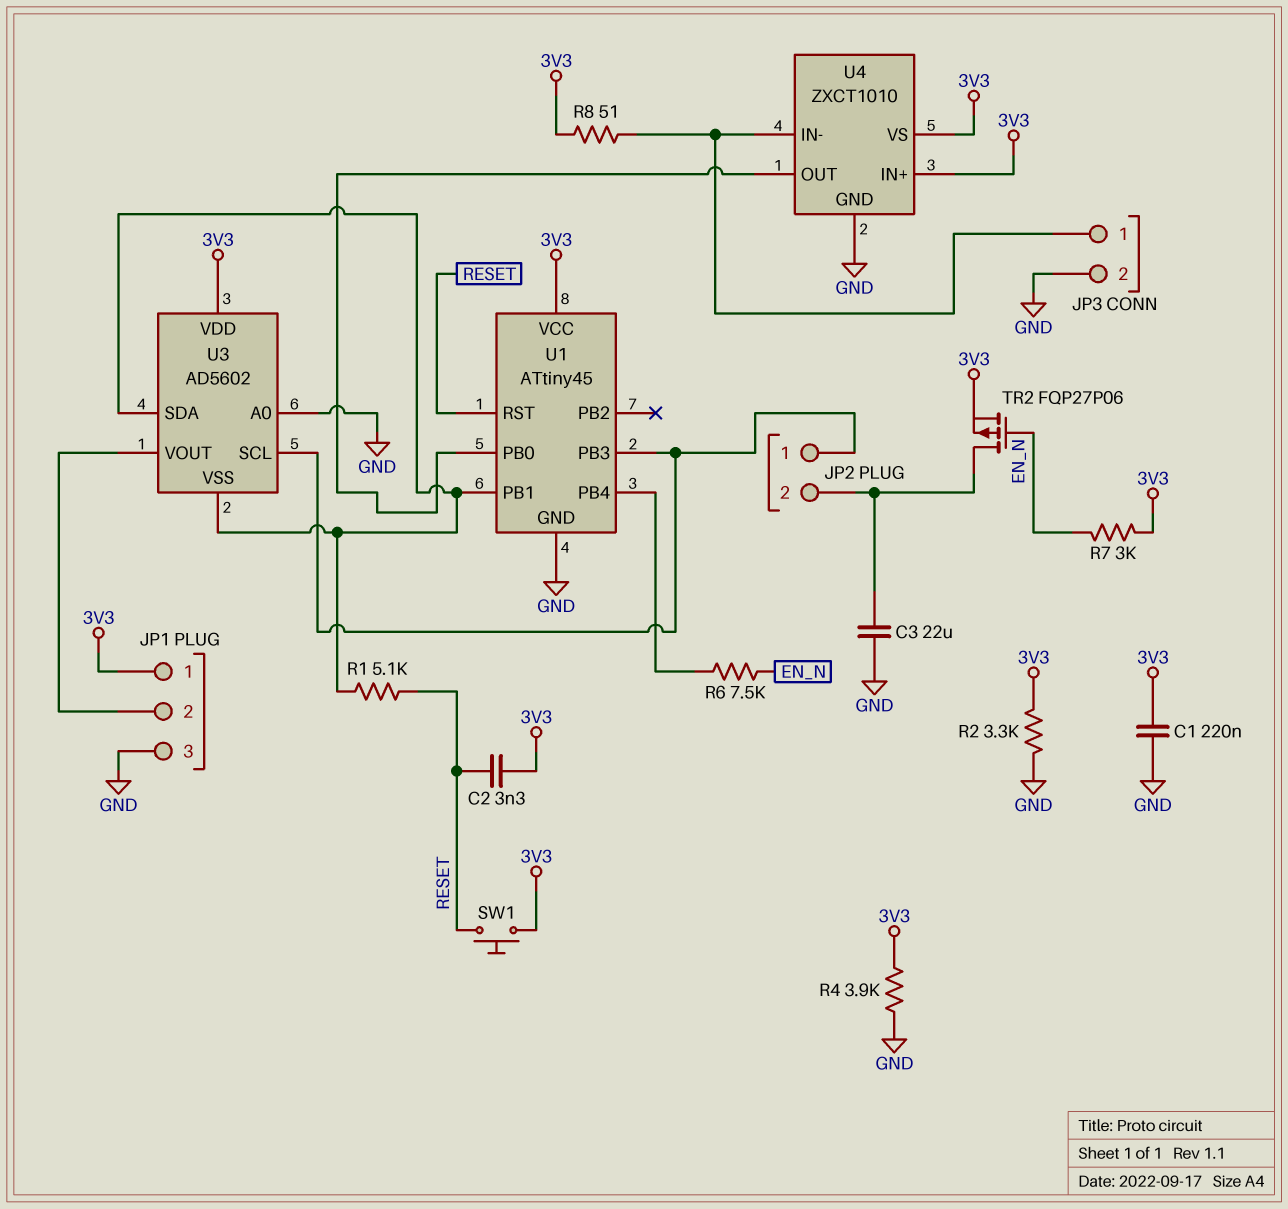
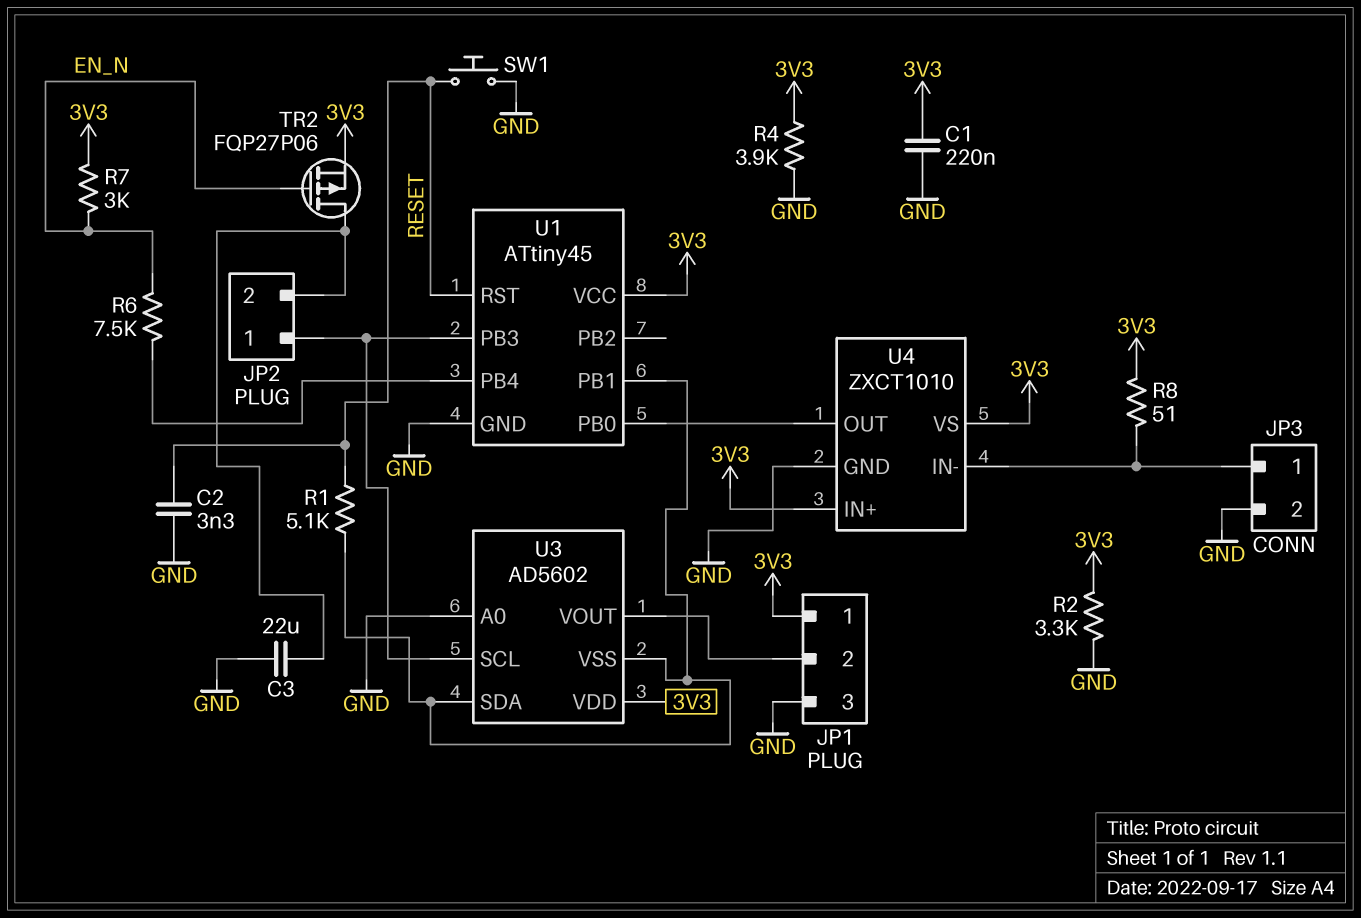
C2: 3.3nF (3V3, RESET) -> 3.3nF (GND, RESET)
SW1: button (3V3, RESET) -> button (GND, RESET)

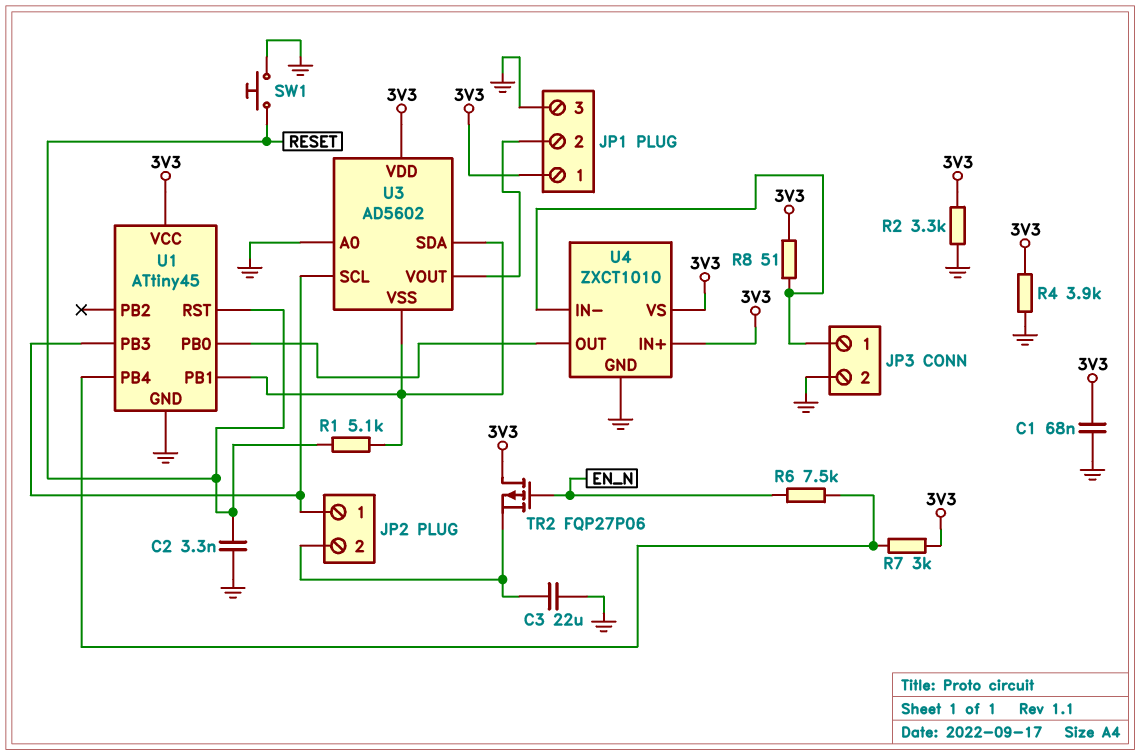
C1: 220nF (3V3, GND) -> 68nF (3V3, GND)
R7: 3k (3V3, EN_N) -> 3k (3V3, U1/PB4)
TR2: PMOS FQP27P06 (G EN_N, D JP2/2, S 3V3) -> PMOS FQP27P06 (G EN_N, D 3V3, S JP2/2)

